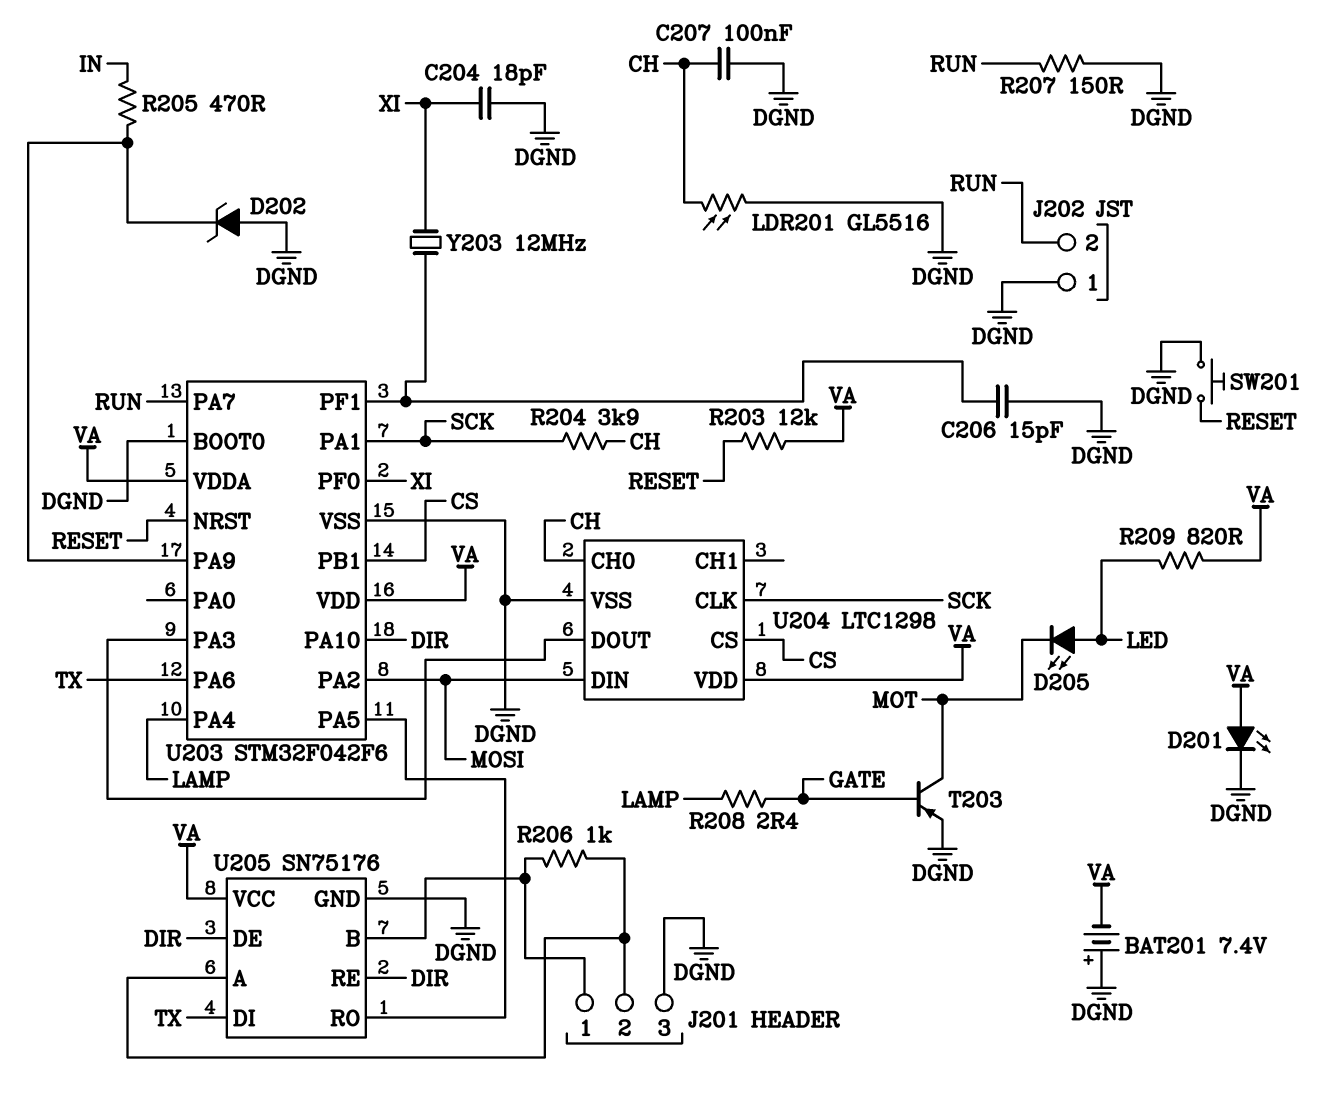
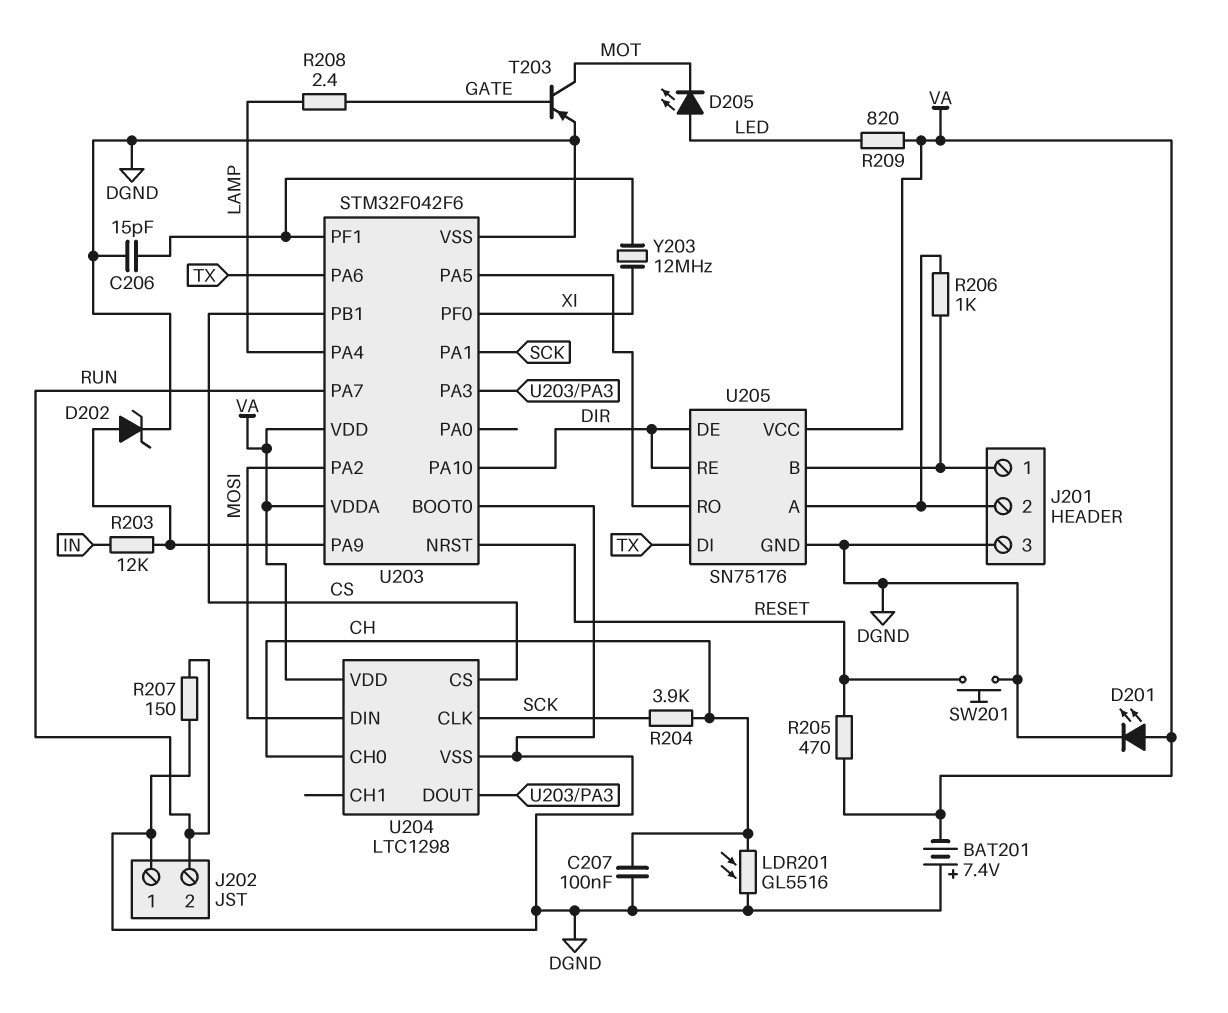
C204: 18pF (DGND, XI) -> none
D202: zener (A DGND, K U203/PA9) -> zener (A U203/PA9, K DGND)
R203: 12k (RESET, VA) -> 12k (IN, U203/PA9)
R205: 470 (IN, U203/PA9) -> 470 (RESET, VA)

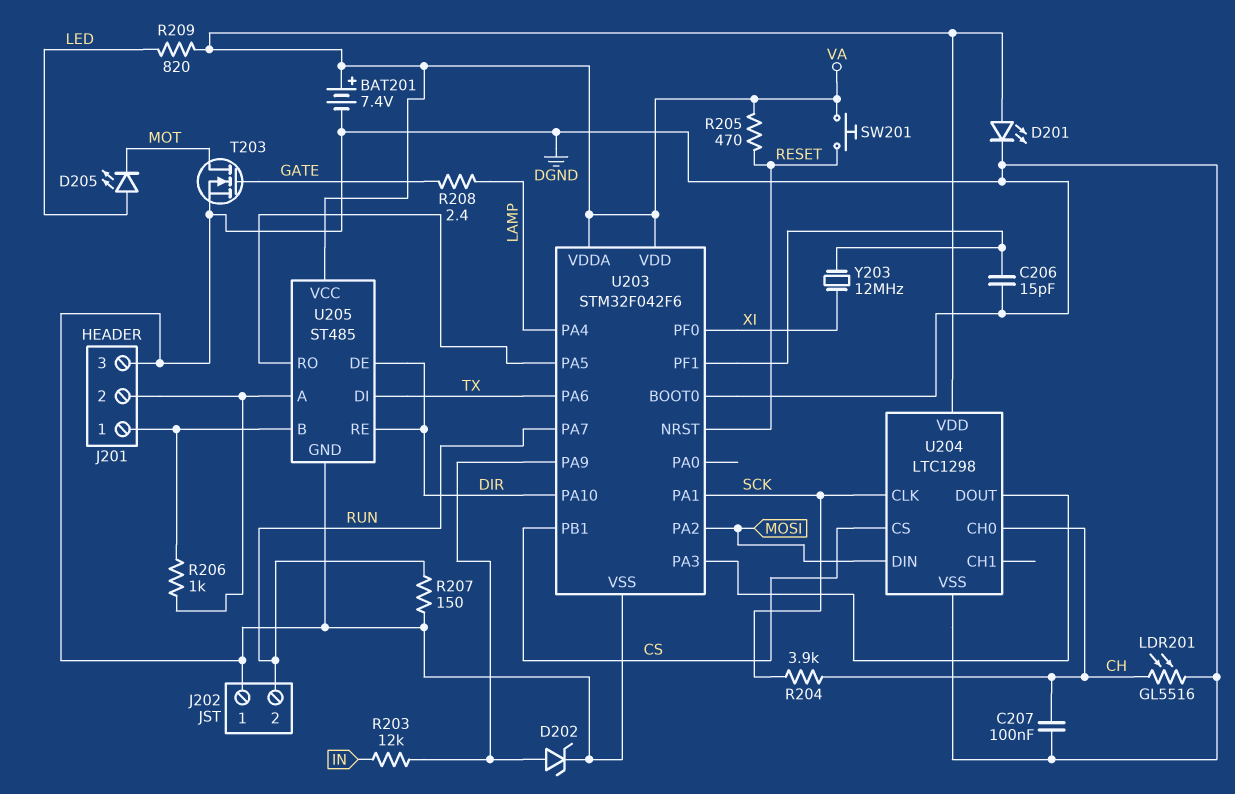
BAT201: 7.4V (plus DGND, minus VA) -> 7.4V (plus VA, minus DGND)
SW201: button (DGND, RESET) -> button (RESET, VA)
T203: PNP (B GATE, C MOT, E DGND) -> NMOS (G GATE, D MOT, S DGND)
U205: SN75176 -> ST485

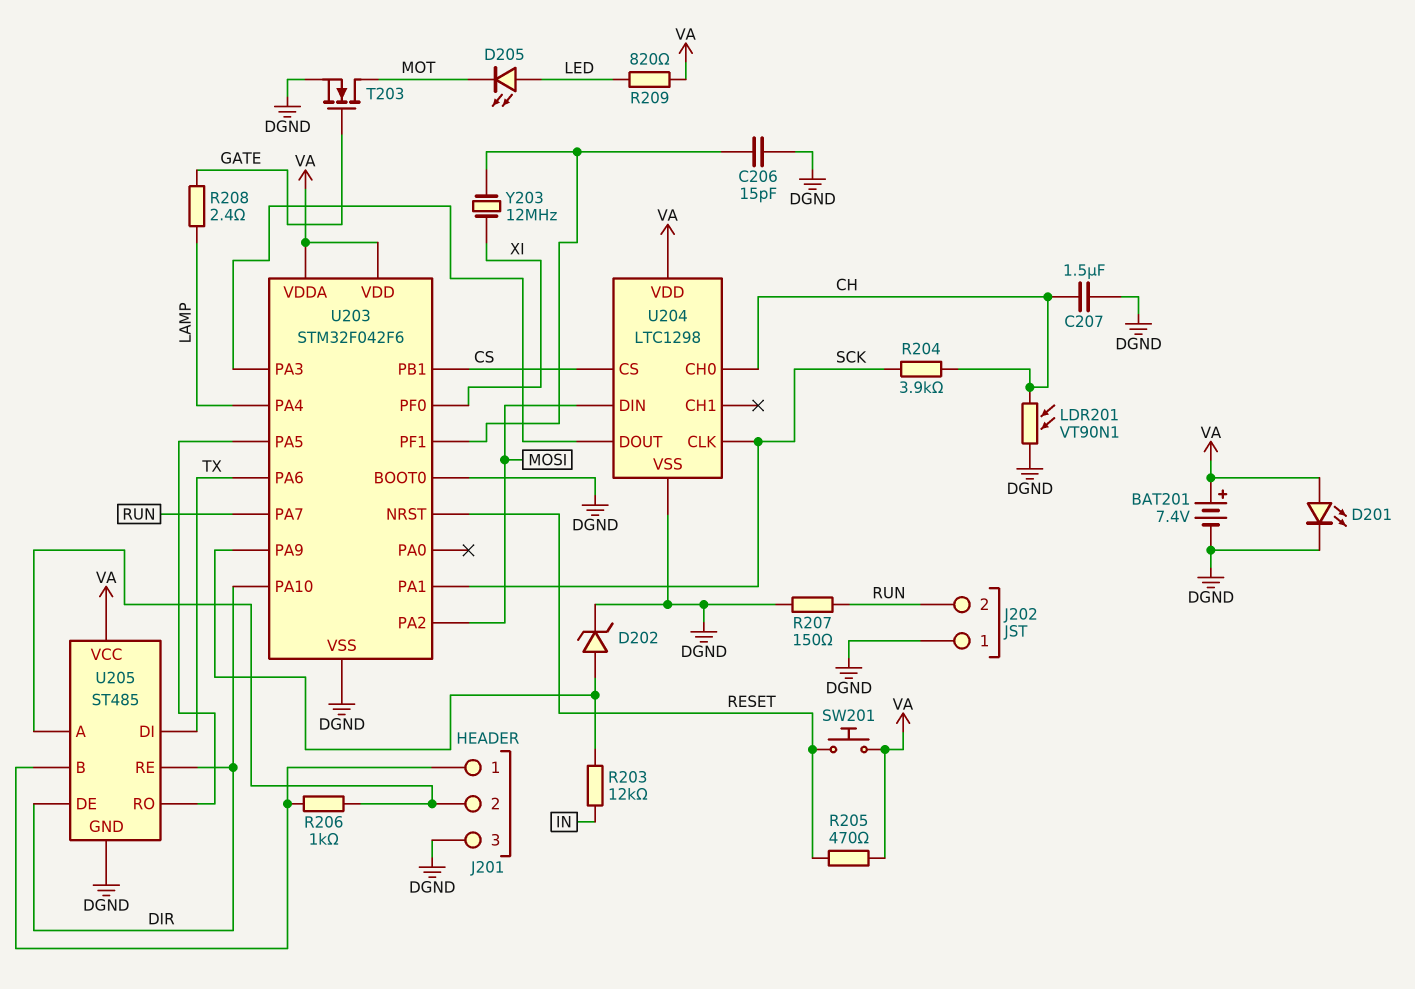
C207: 100nF (CH, DGND) -> 1.5uF (CH, DGND)
LDR201: GL5516 (CH, DGND) -> VT90N1 (CH, DGND)

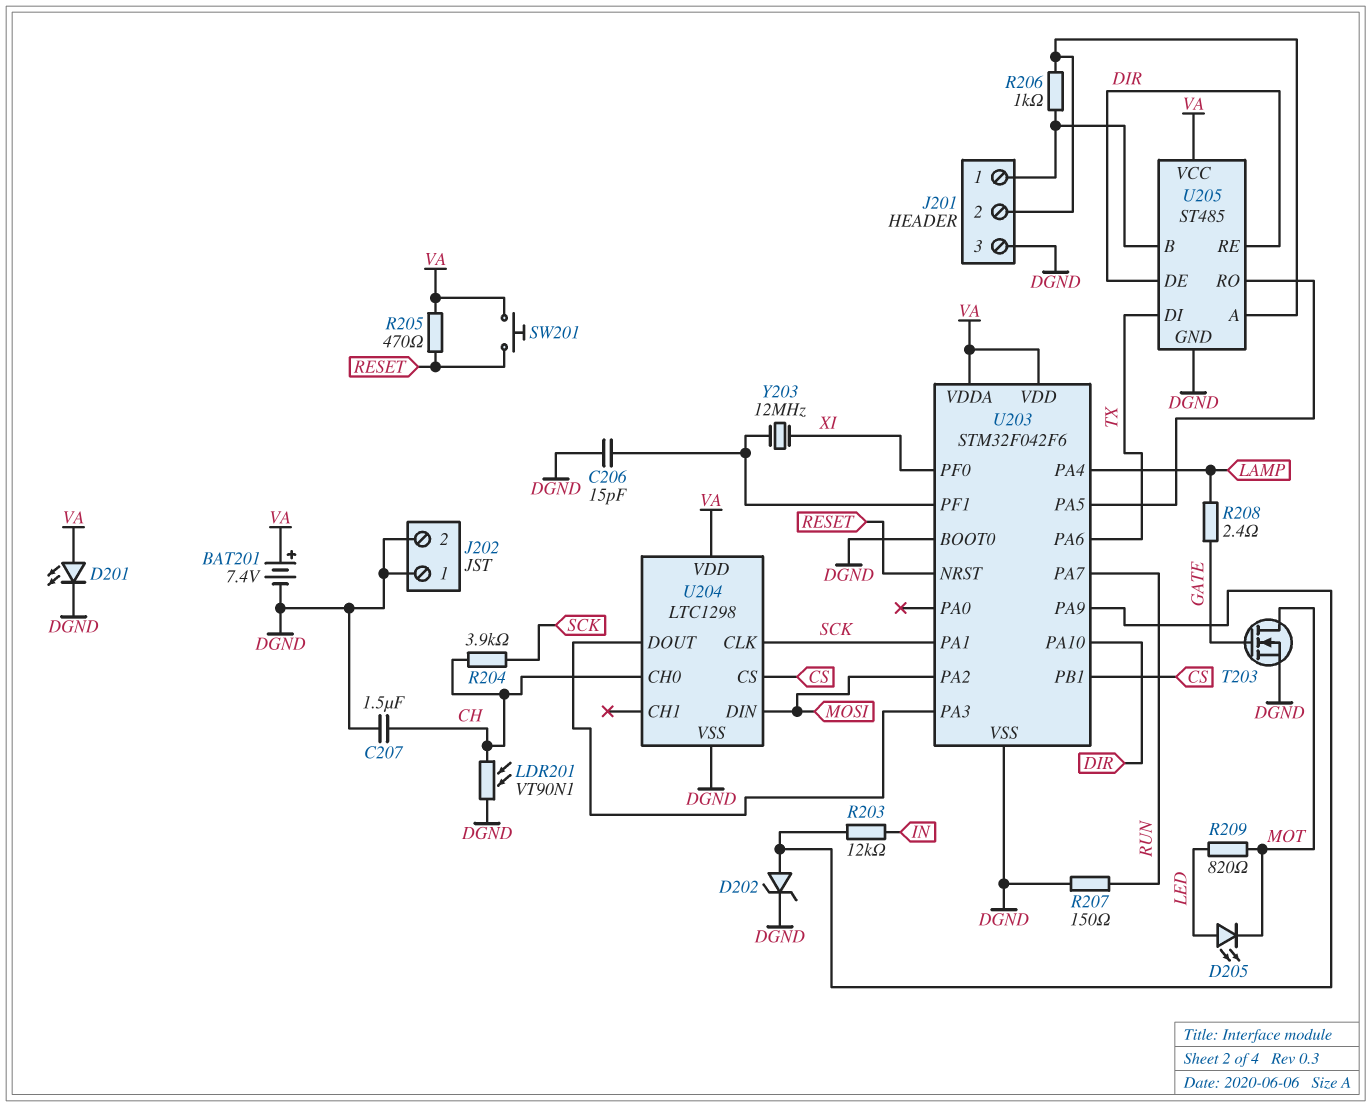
J202 pin 2: RUN -> DGND
R209: 820 (LED, VA) -> 820 (LED, MOT)

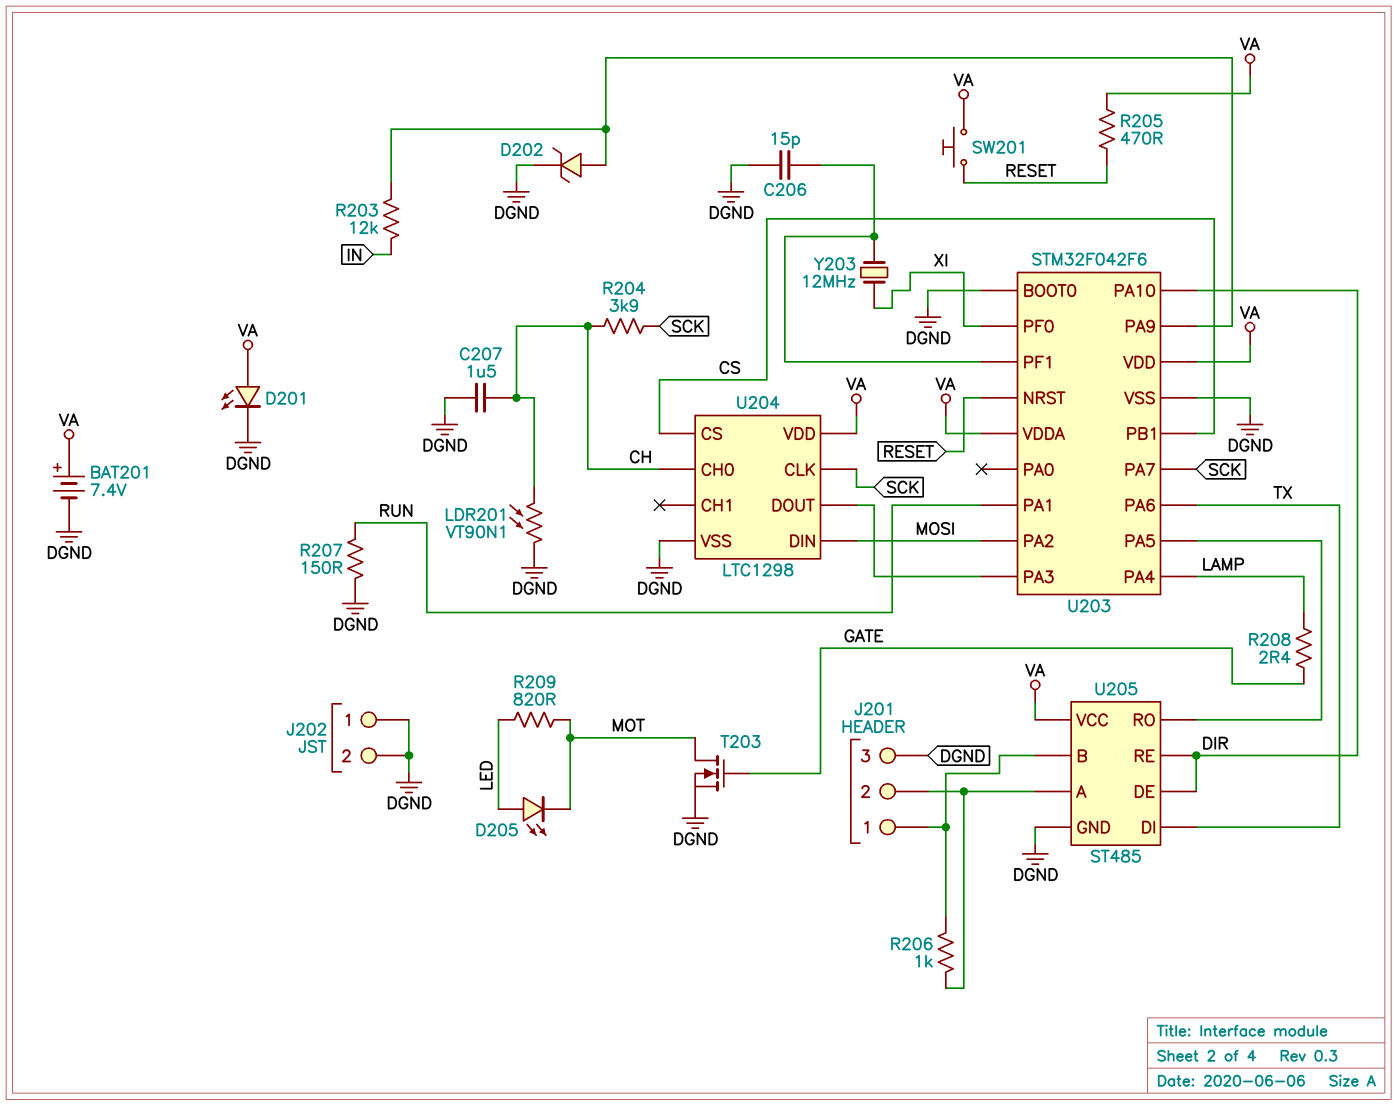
U203 pin PA1: SCK -> RUN
U203 pin PA7: RUN -> SCK

